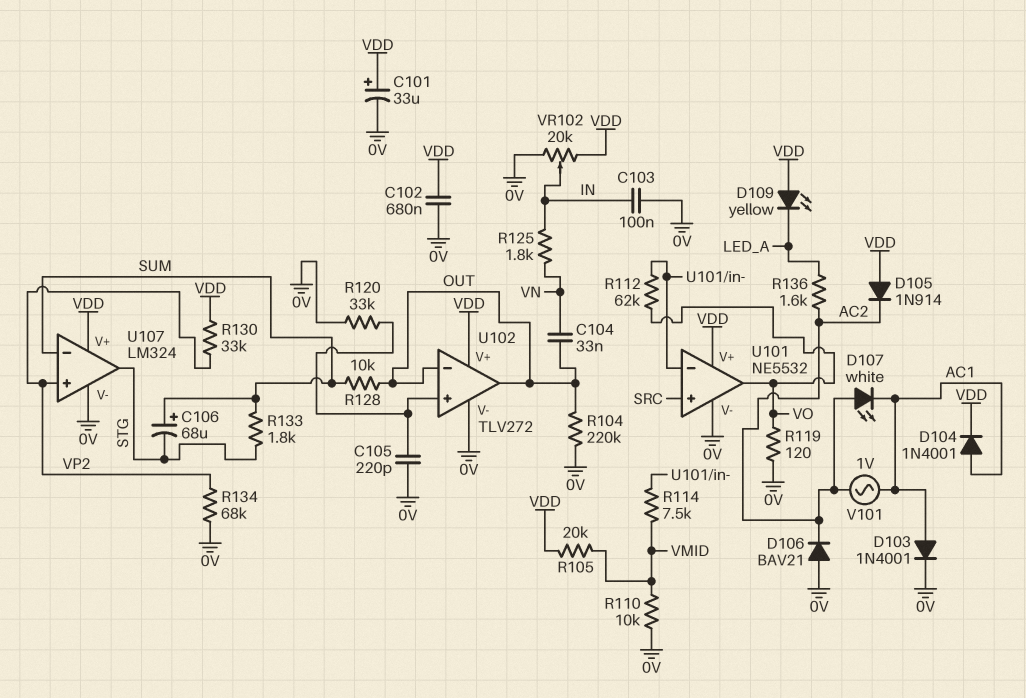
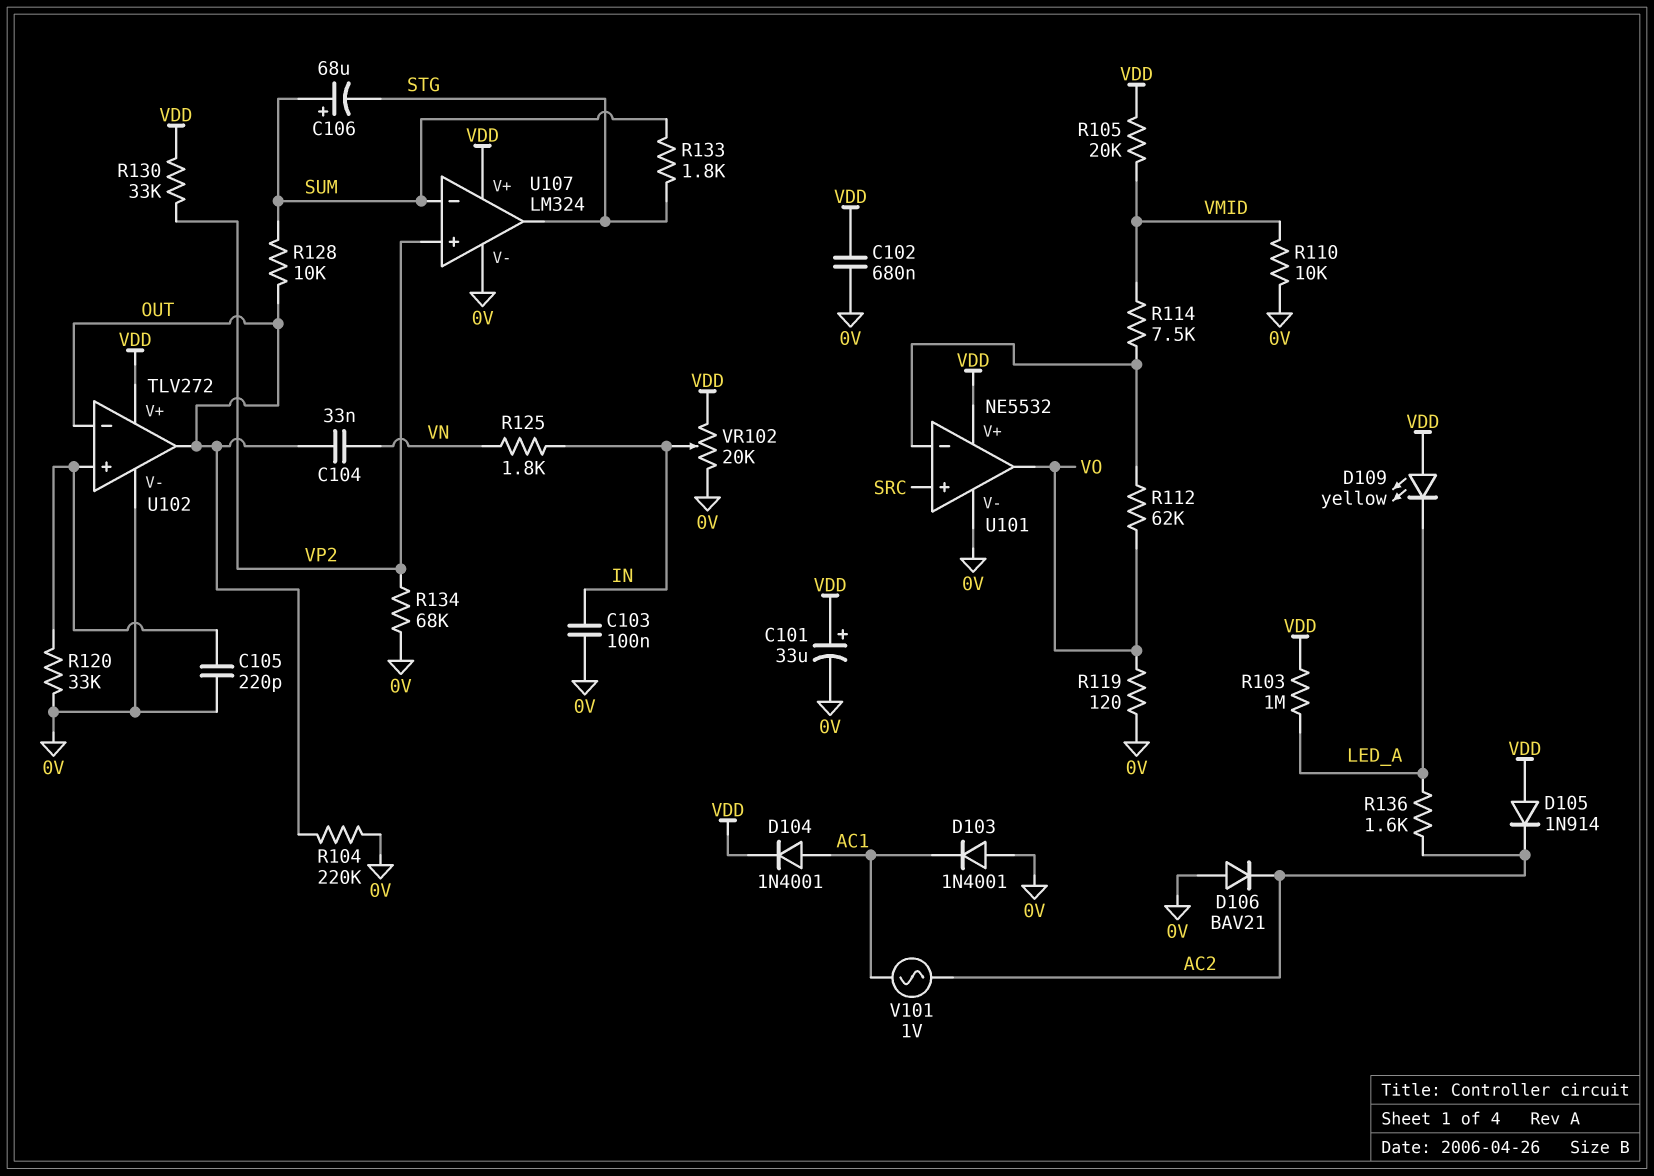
D103: diode 1N4001 (A AC1, K 0V) -> diode 1N4001 (A 0V, K AC1)
D107: LED white (A AC2, K AC1) -> none
R103: none -> 1M (LED_A, VDD)

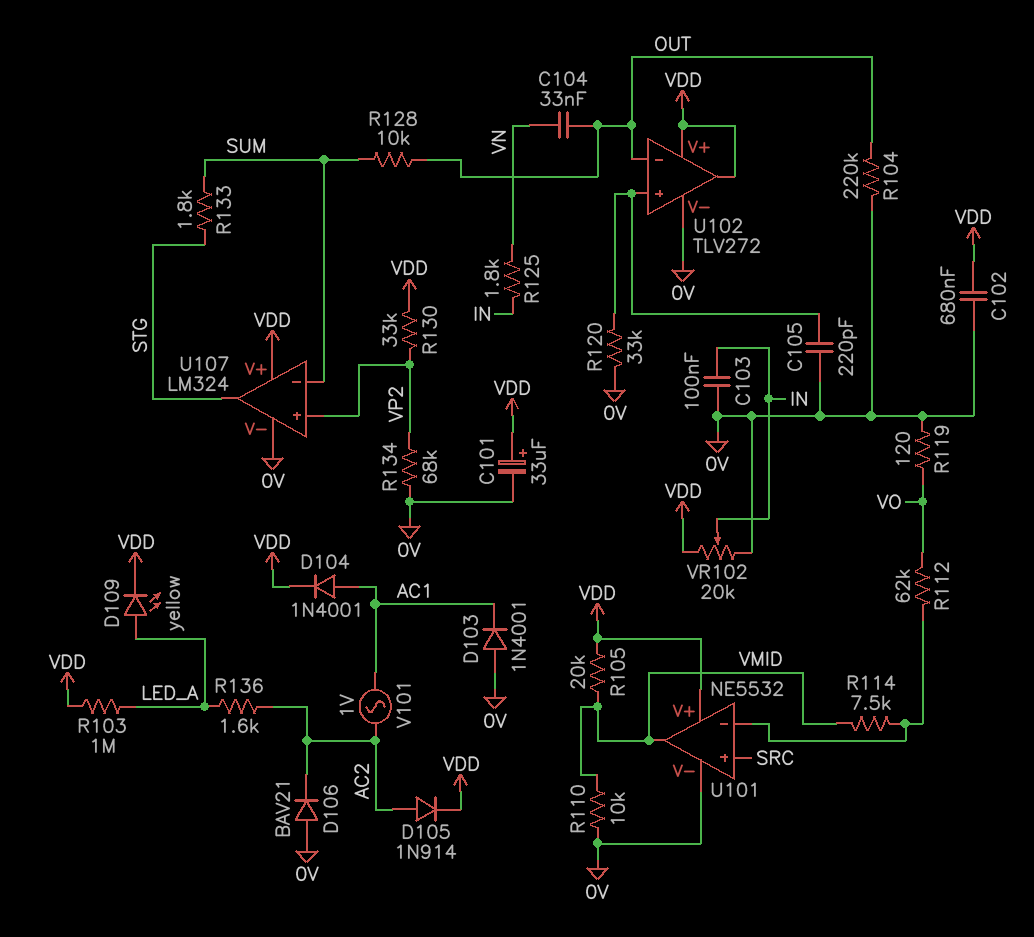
C106: 68uF (plus SUM, minus STG) -> none
D105: diode 1N914 (A VDD, K AC2) -> diode 1N914 (A AC2, K VDD)
D109: LED yellow (A VDD, K LED_A) -> LED yellow (A LED_A, K VDD)
U101 pin out: VO -> VMID
U102 pin out: OUT -> VDD

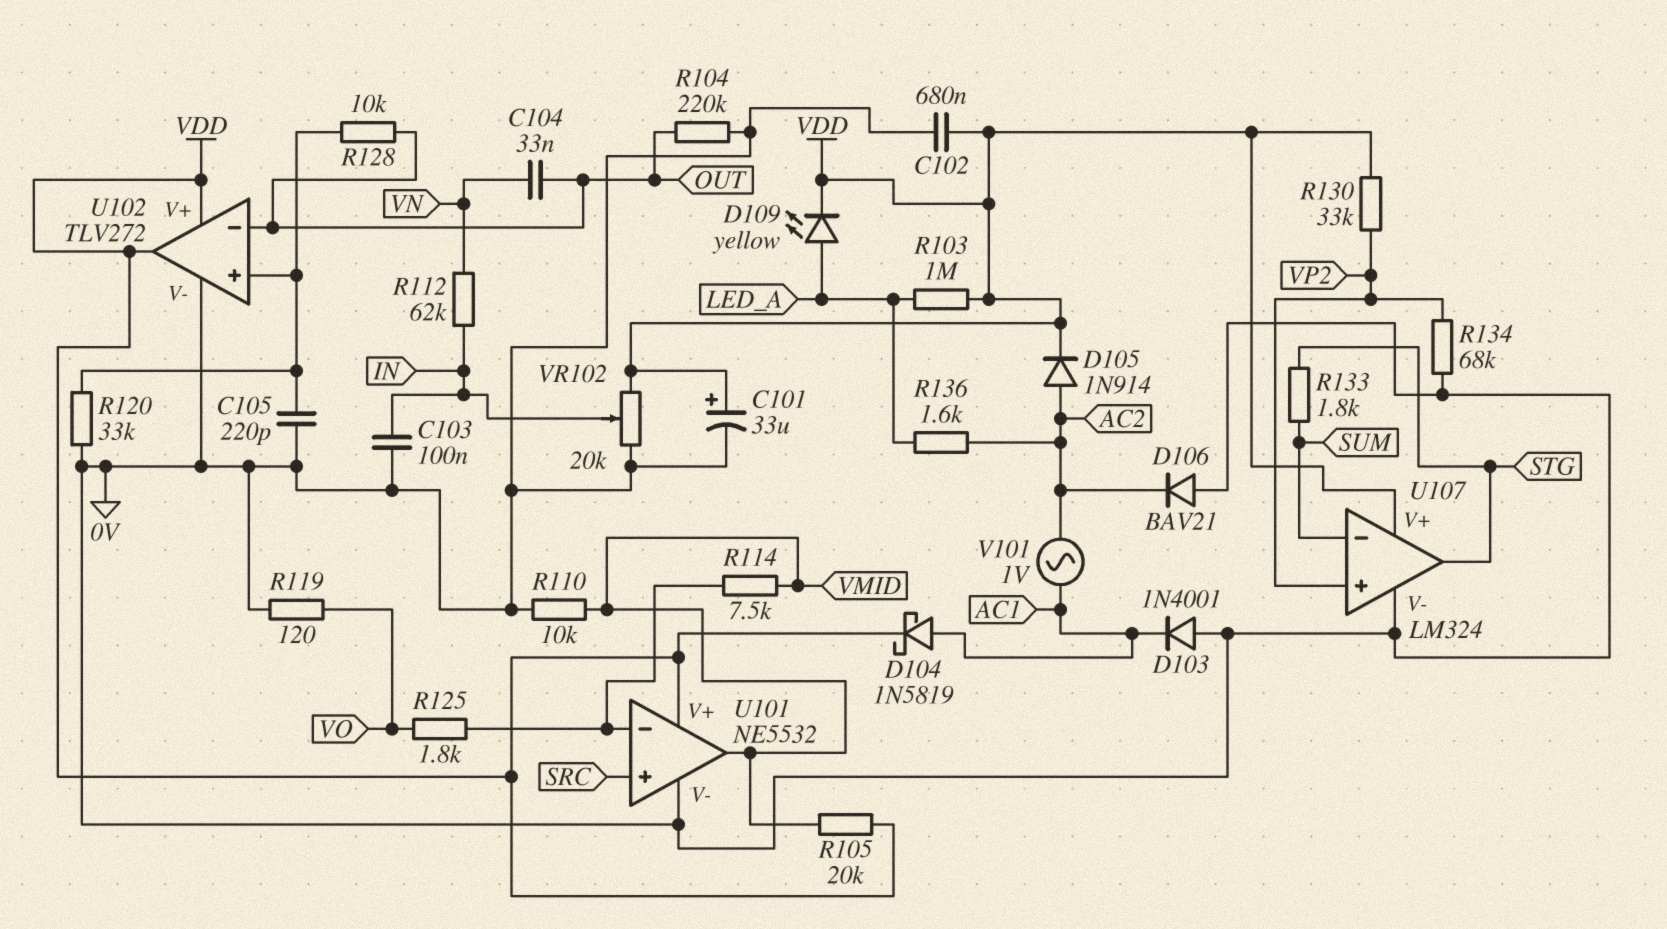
D104: diode 1N4001 (A AC1, K VDD) -> schottky 1N5819 (A AC1, K VDD)
R112: 62k (U101/in-, VO) -> 62k (IN, VN)
R125: 1.8k (IN, VN) -> 1.8k (U101/in-, VO)
R128: 10k (OUT, SUM) -> 10k (OUT, U102/in+)

